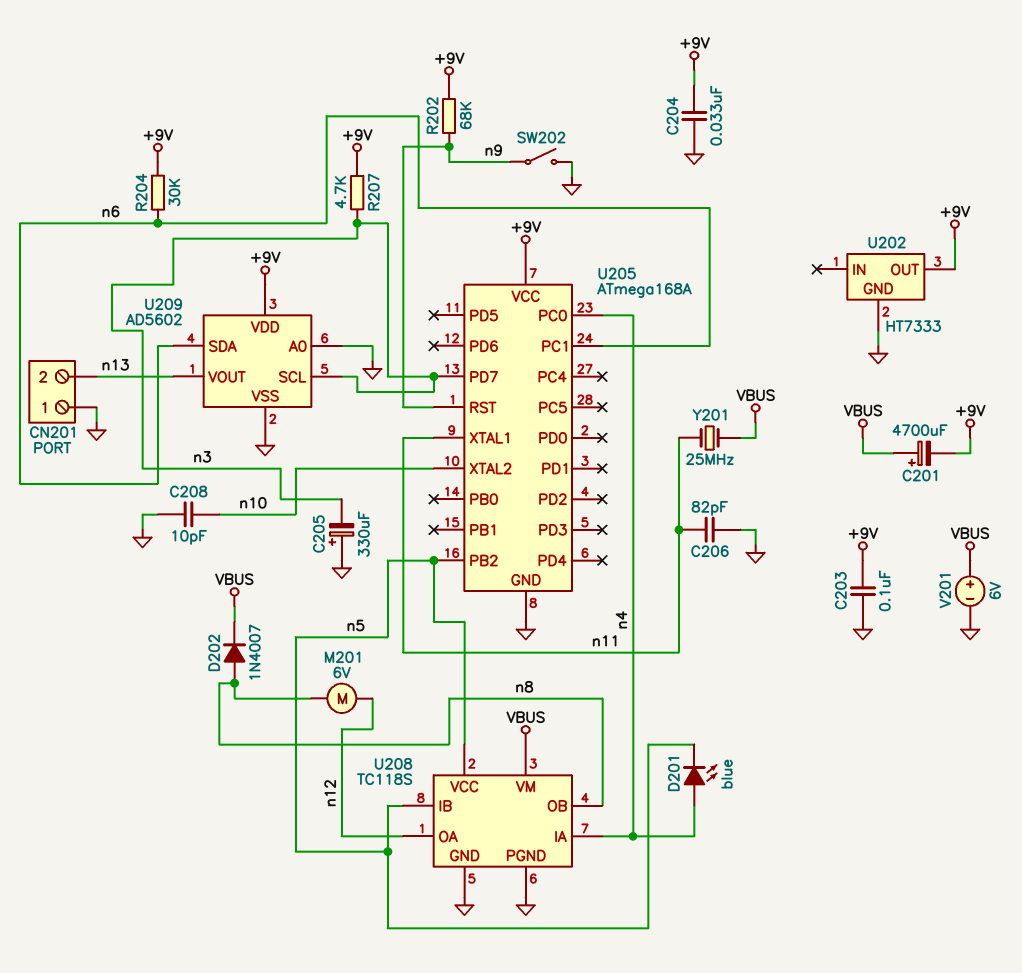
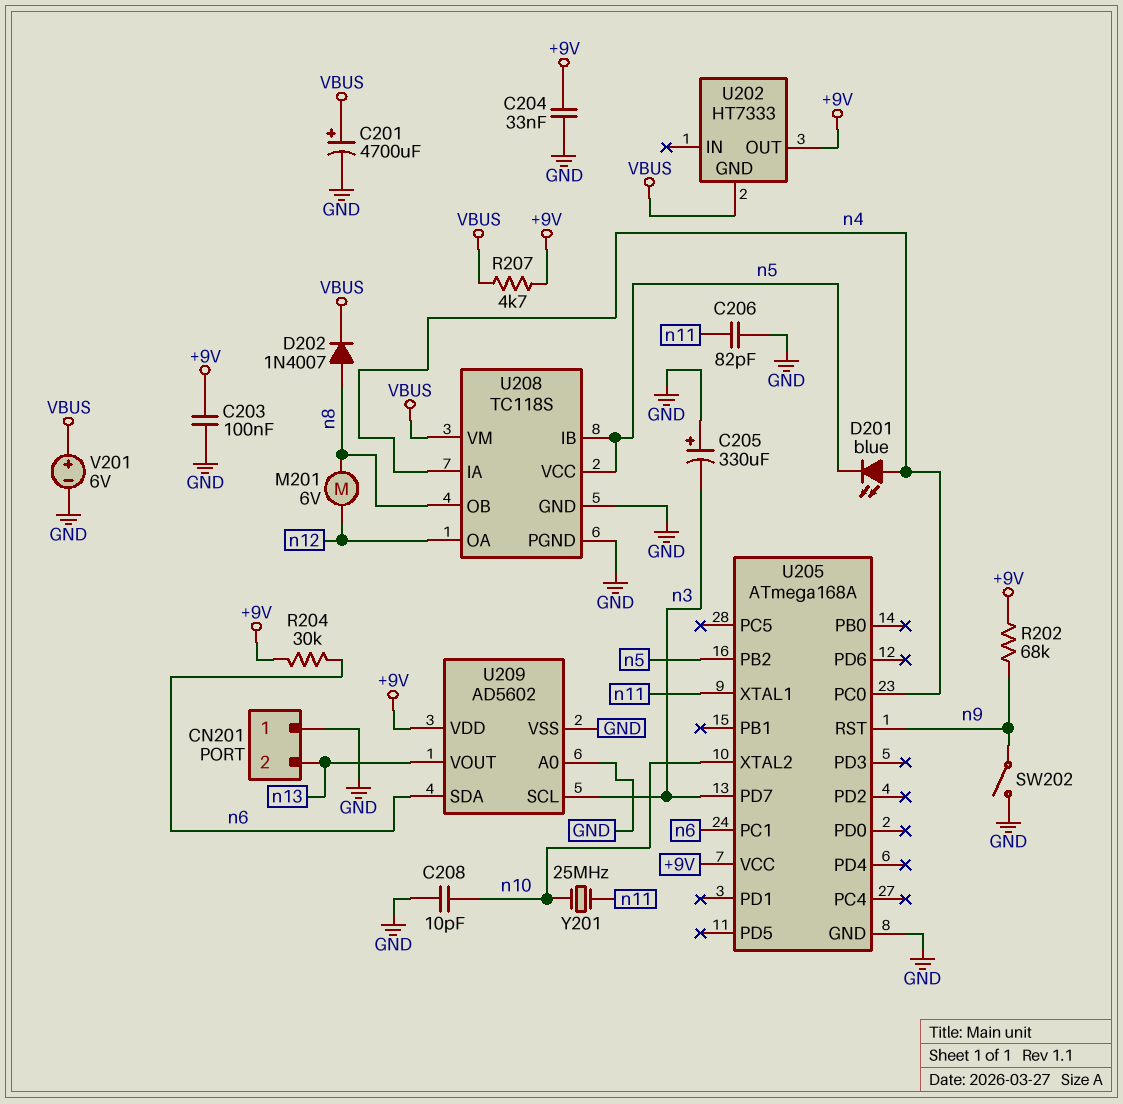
C201: 4700uF (plus VBUS, minus +9V) -> 4700uF (plus VBUS, minus GND)
R207: 4.7k (+9V, n3) -> 4.7k (+9V, VBUS)
U202 pin GND: GND -> VBUS
Y201: 25MHz (VBUS, n11) -> 25MHz (n10, n11)

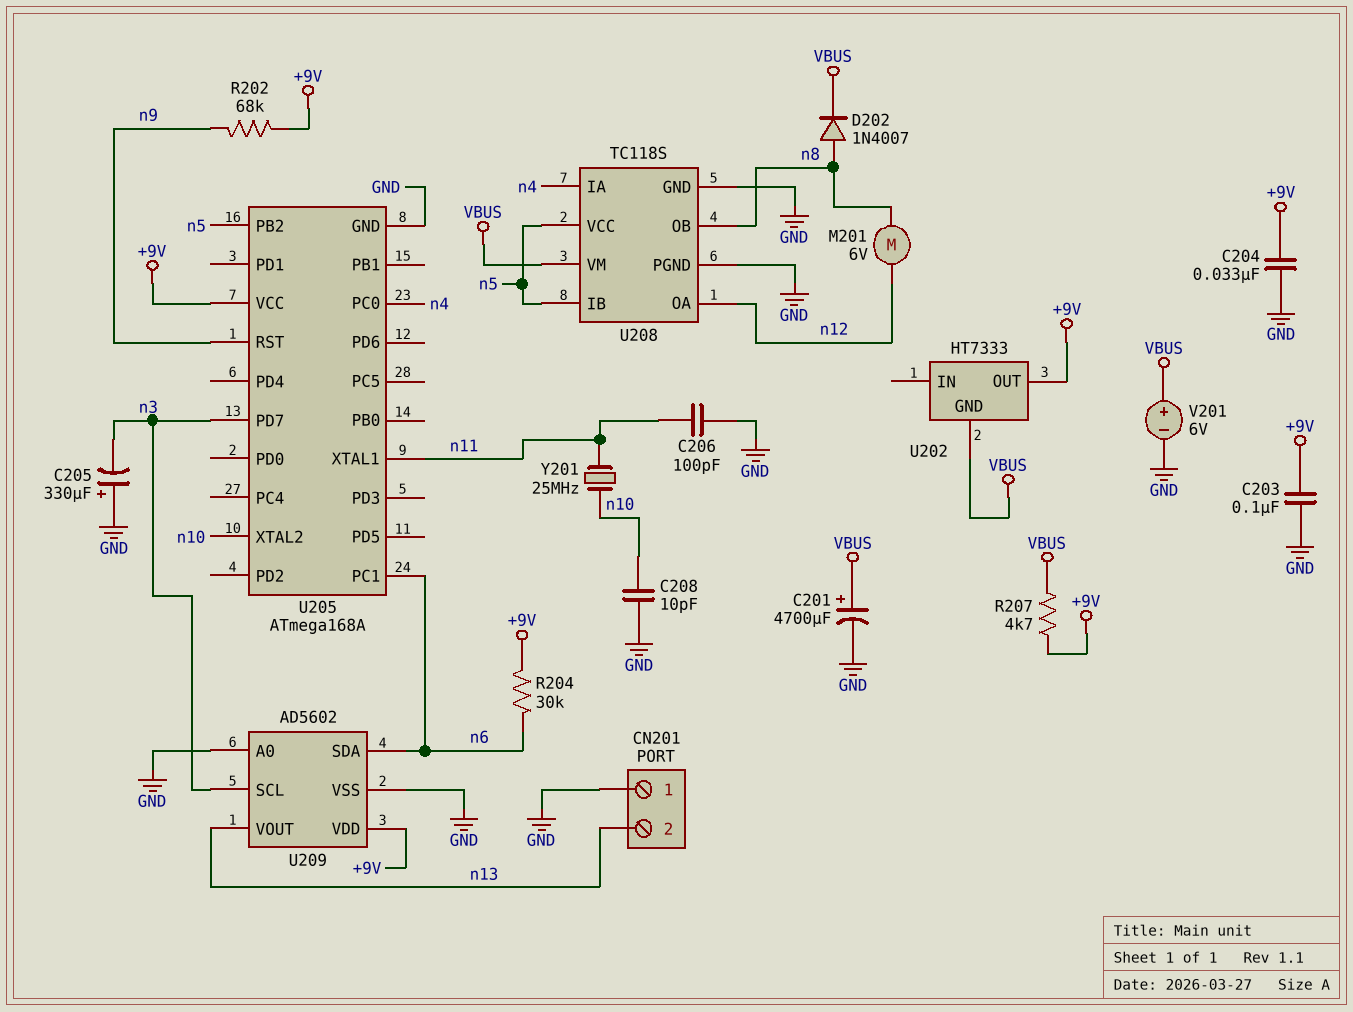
C206: 82pF (GND, n11) -> 100pF (GND, n11)
D201: LED blue (A n4, K n5) -> none
SW202: switch (GND, n9) -> none

